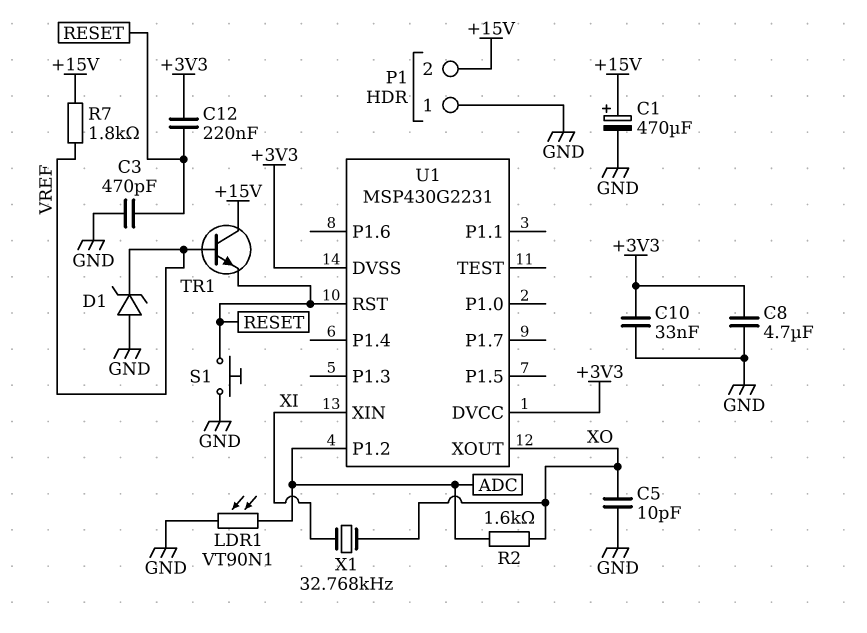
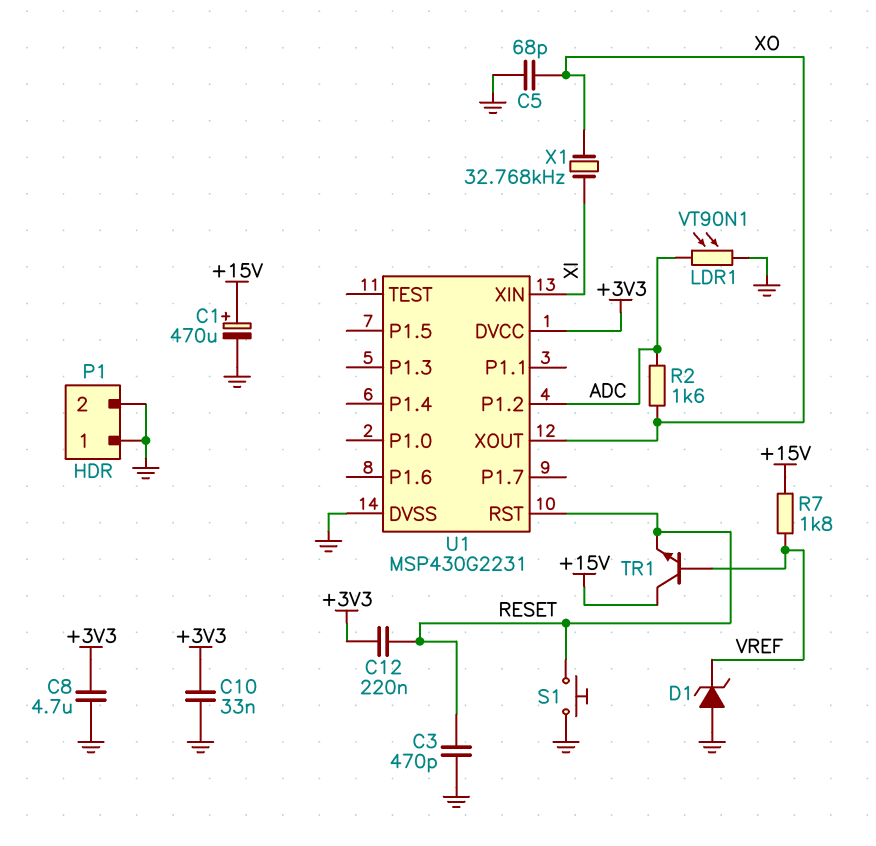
C5: 10pF (GND, XO) -> 68pF (GND, XO)
P1 pin 2: +15V -> GND
U1 pin DVSS: +3V3 -> GND

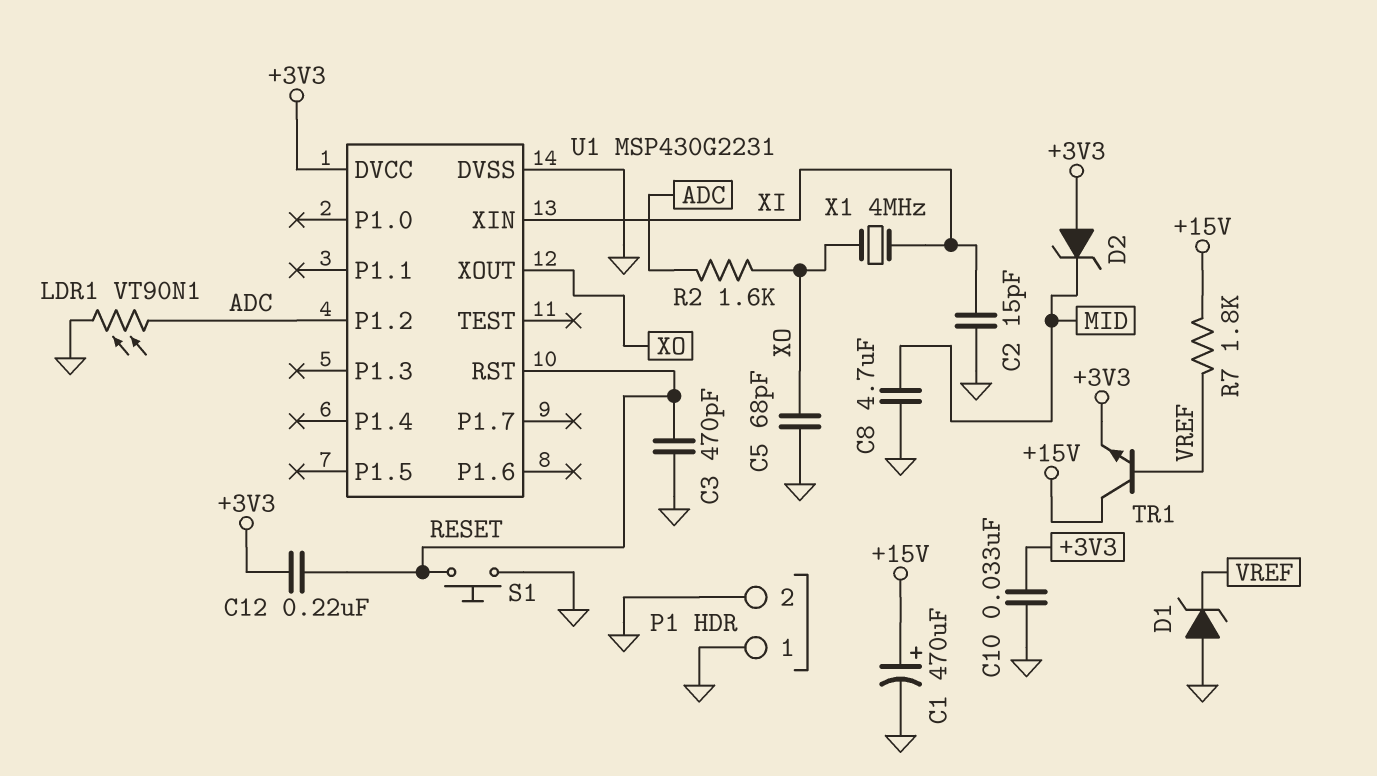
C2: none -> 15pF (GND, XI)
C8: 4.7uF (+3V3, GND) -> 4.7uF (GND, MID)
D2: none -> zener (A +3V3, K MID)
TR1: NPN (B VREF, C +15V, E RESET) -> NPN (B VREF, C +15V, E +3V3)
X1: 32.768kHz (XI, XO) -> 4MHz (XI, XO)

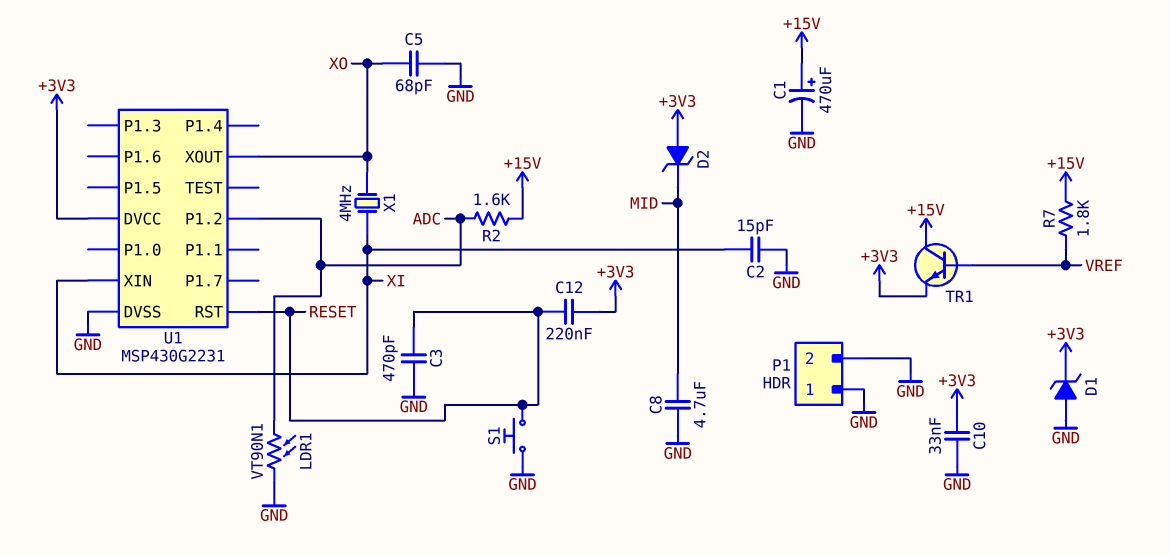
D1: zener (A GND, K VREF) -> zener (A GND, K +3V3)
R2: 1.6k (ADC, XO) -> 1.6k (+15V, ADC)

